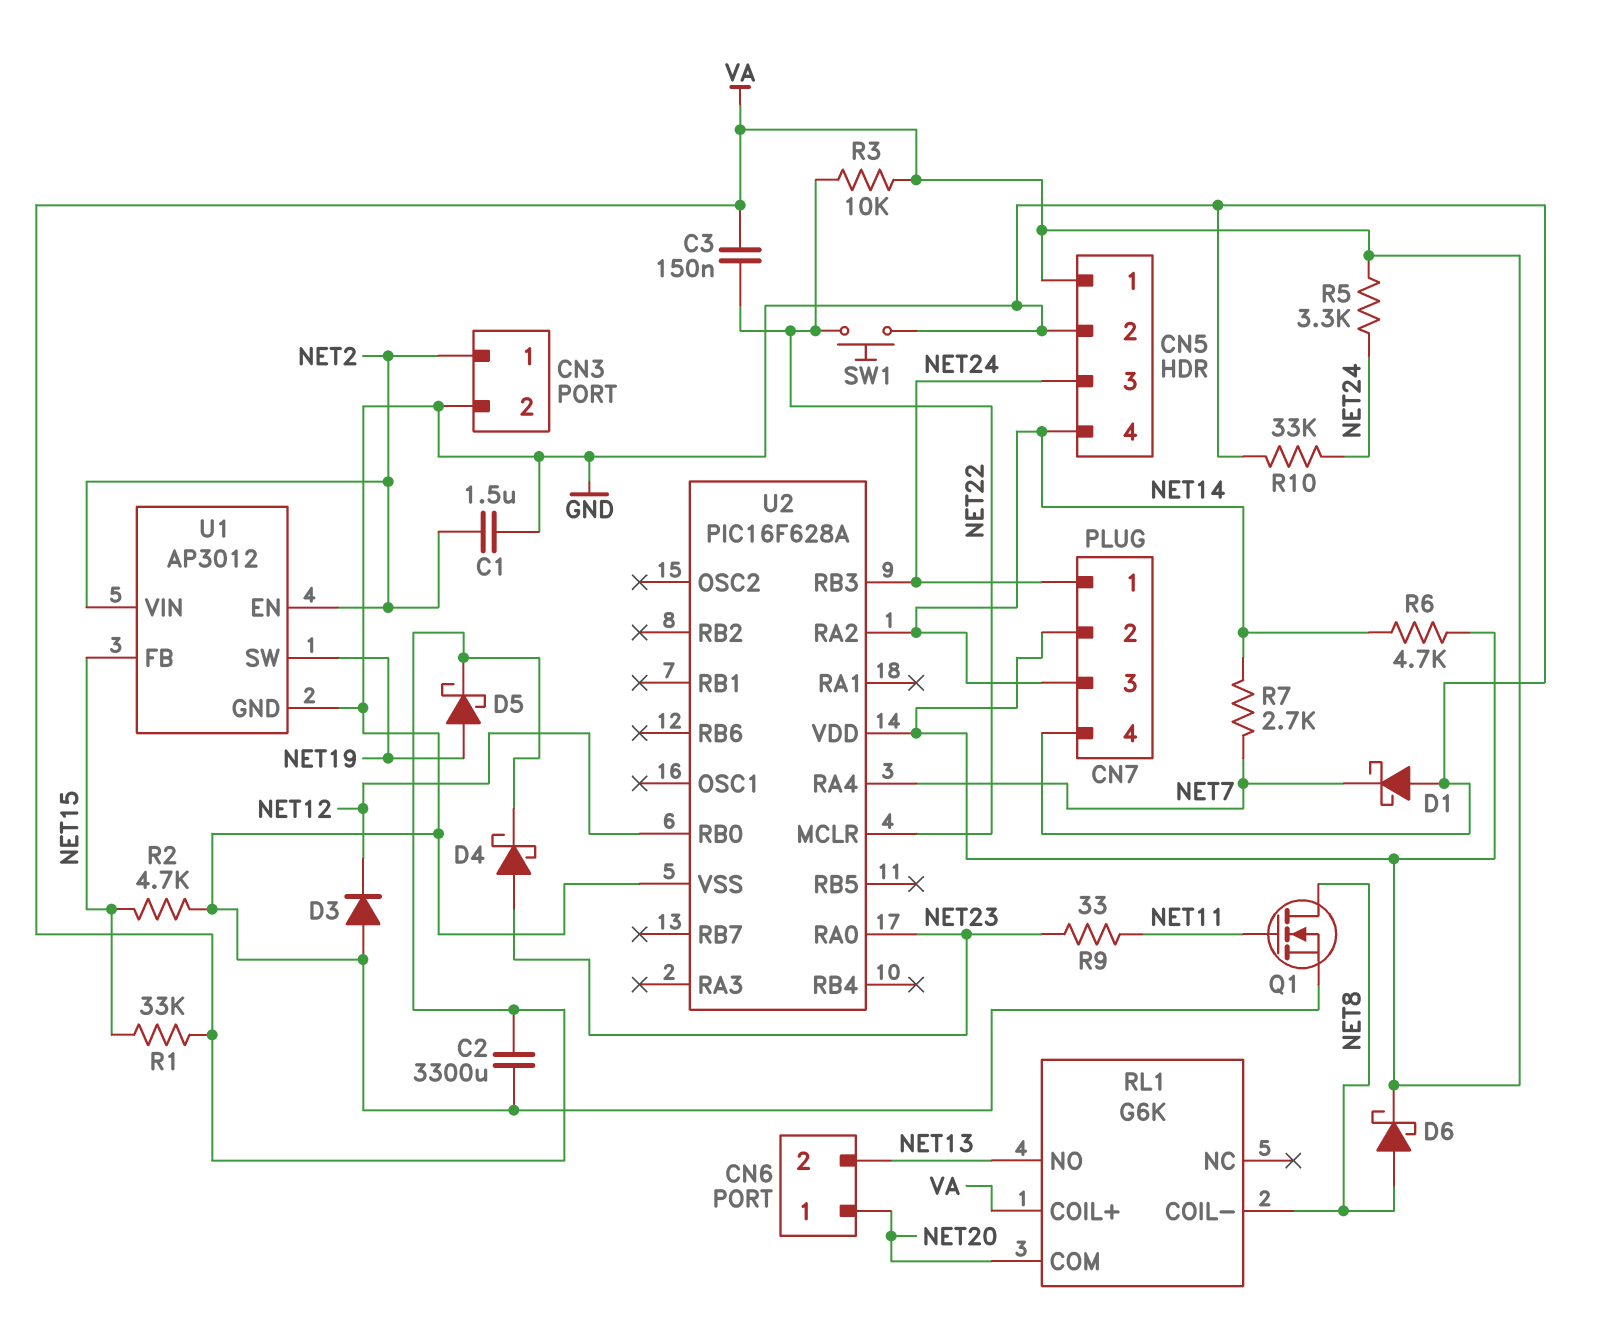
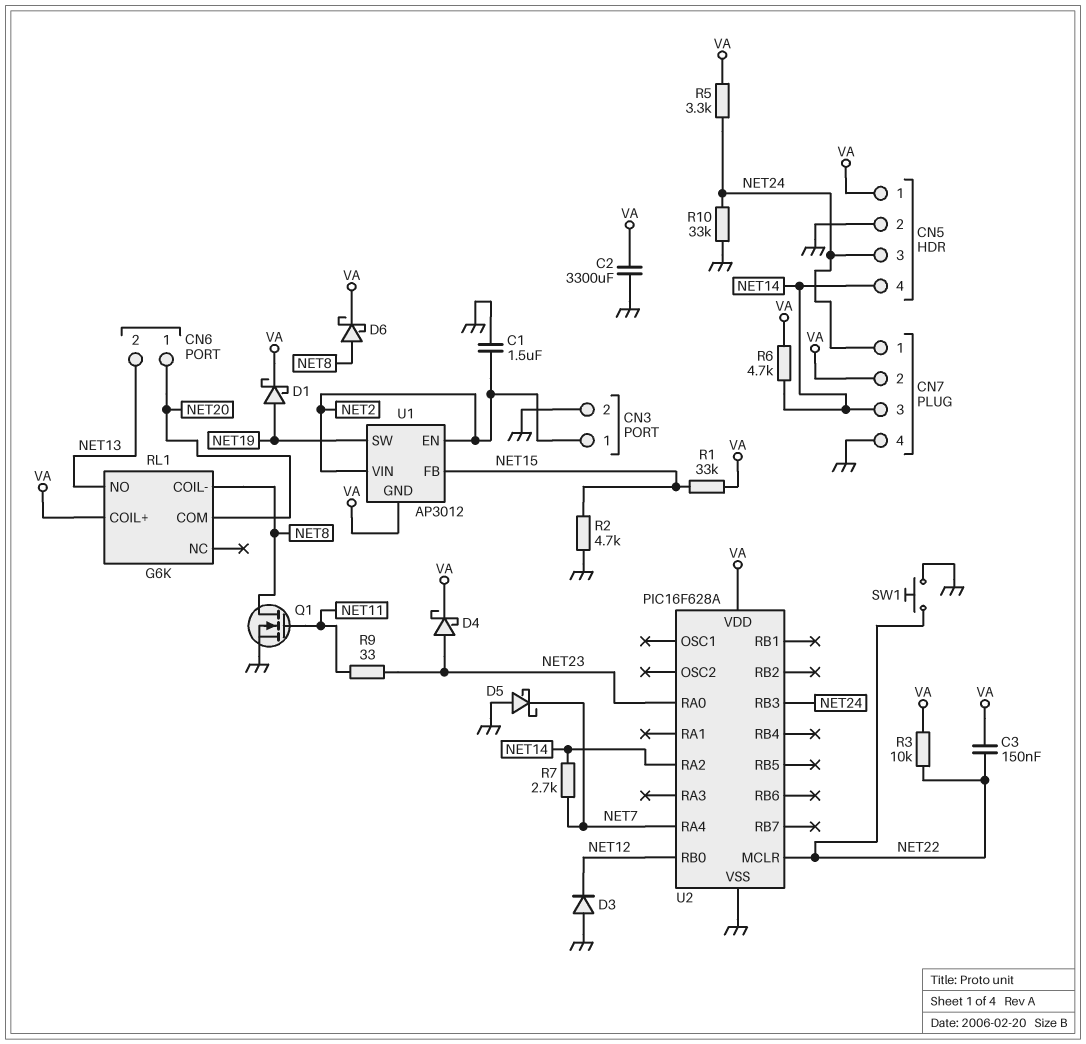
D1: schottky (A GND, K NET7) -> schottky (A NET19, K VA)
D5: schottky (A NET19, K VA) -> schottky (A GND, K NET7)
U1 pin GND: GND -> VA

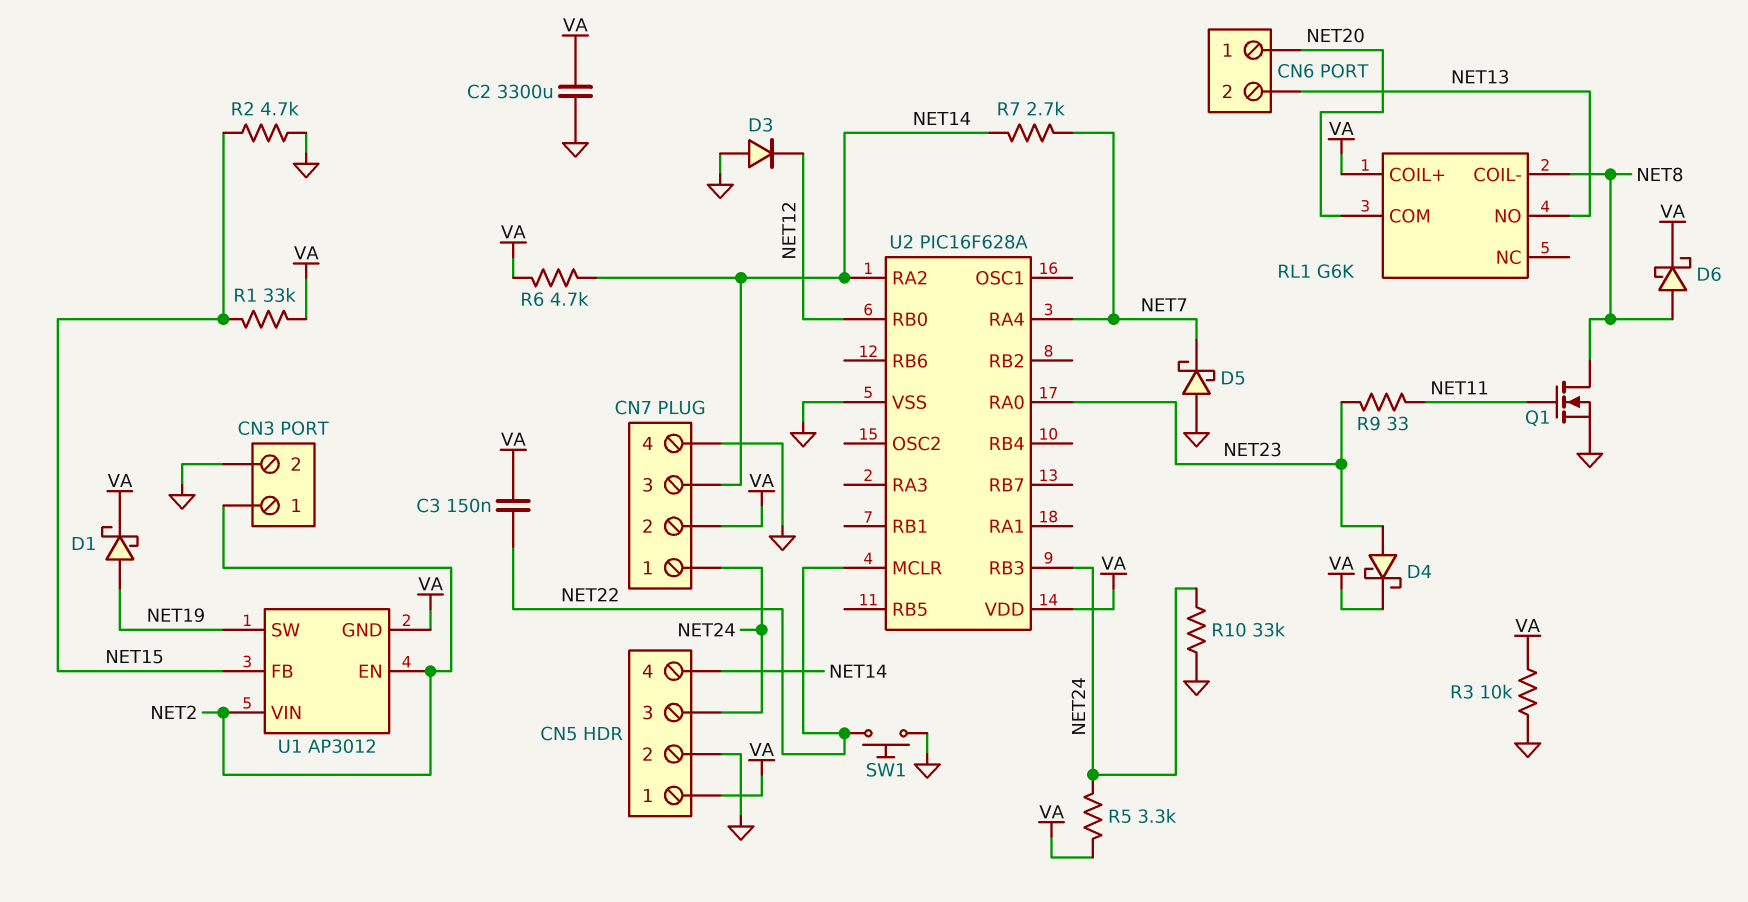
C1: 1.5uF (GND, NET2) -> none
R3: 10k (NET22, VA) -> 10k (GND, VA)

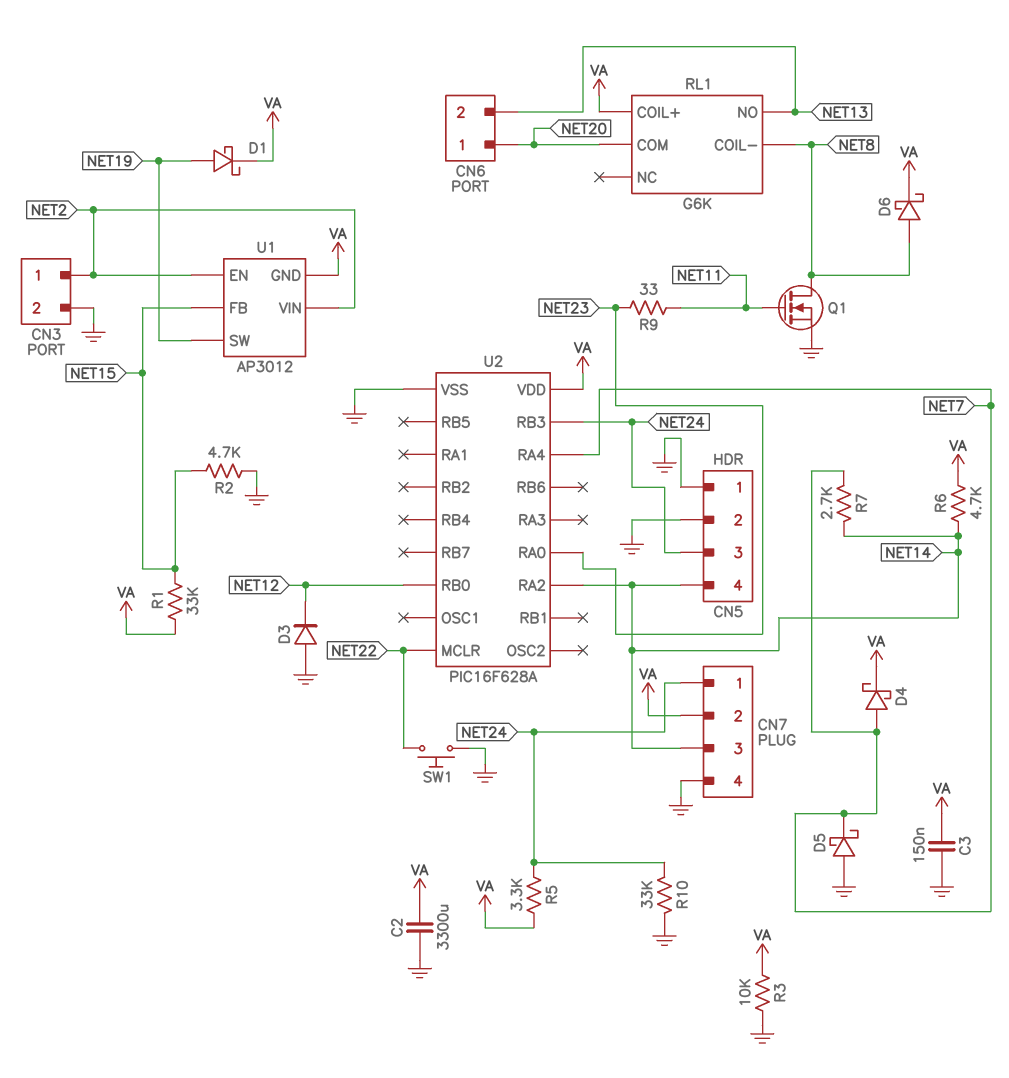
C3: 150nF (NET22, VA) -> 150nF (GND, VA)
CN5 pin 1: VA -> GND
D4: schottky (A NET23, K VA) -> schottky (A NET7, K VA)

